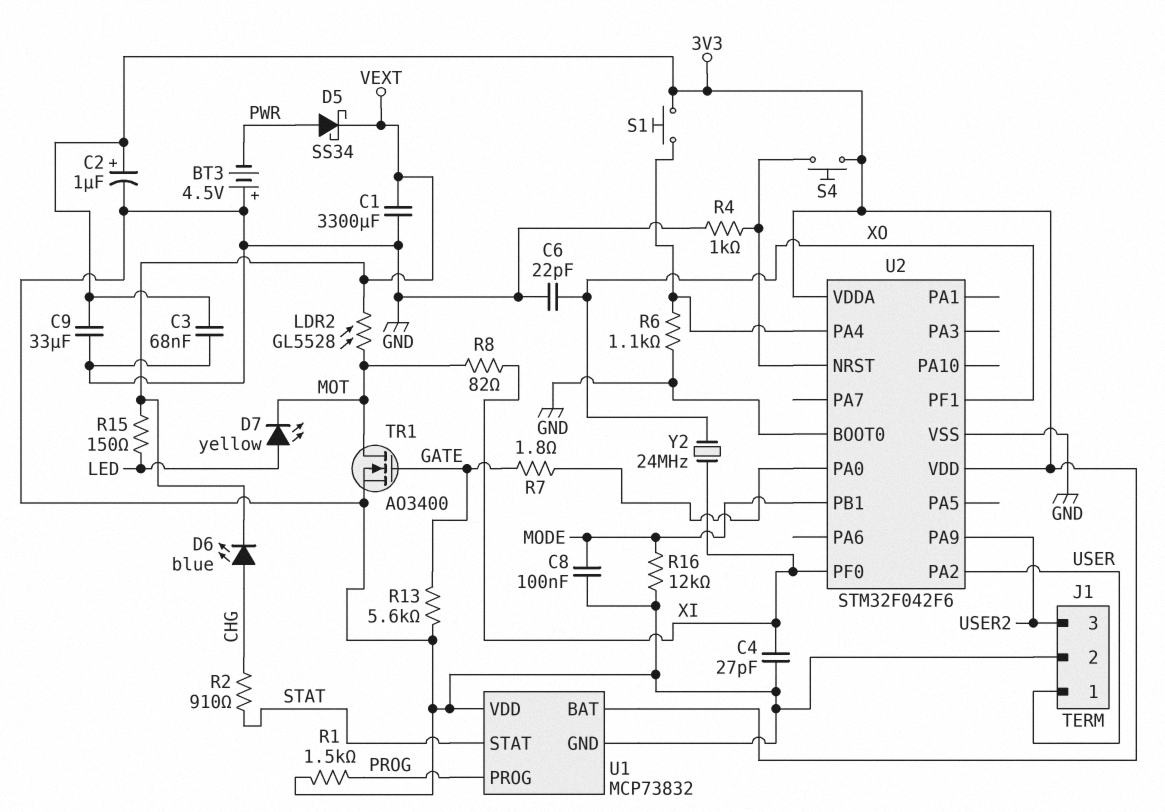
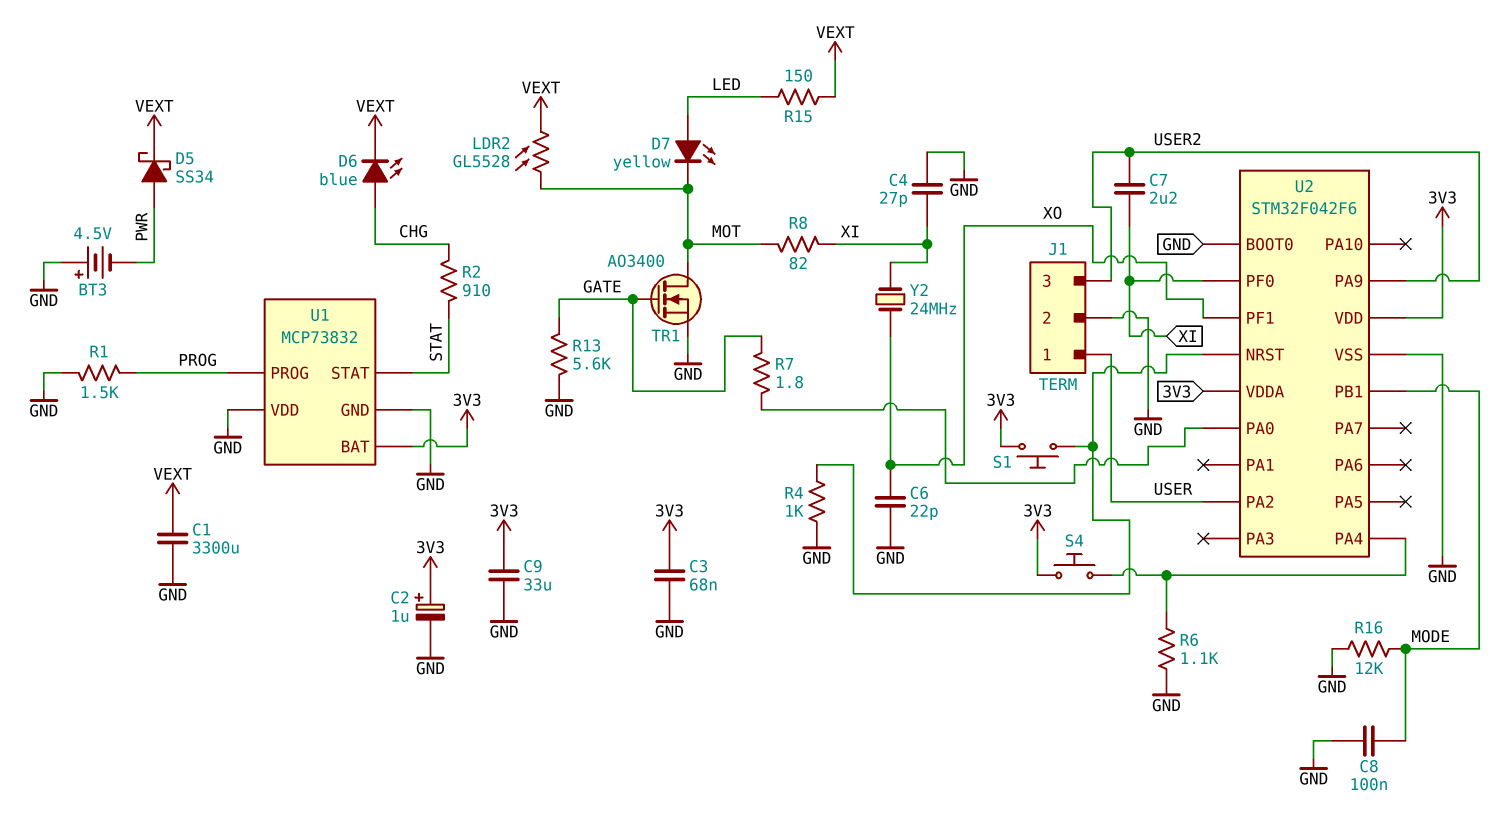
C7: none -> 2.2uF (USER2, XI)
S1: button (3V3, U2/PA4) -> button (3V3, U2/NRST)
S4: button (3V3, U2/NRST) -> button (3V3, U2/PA4)

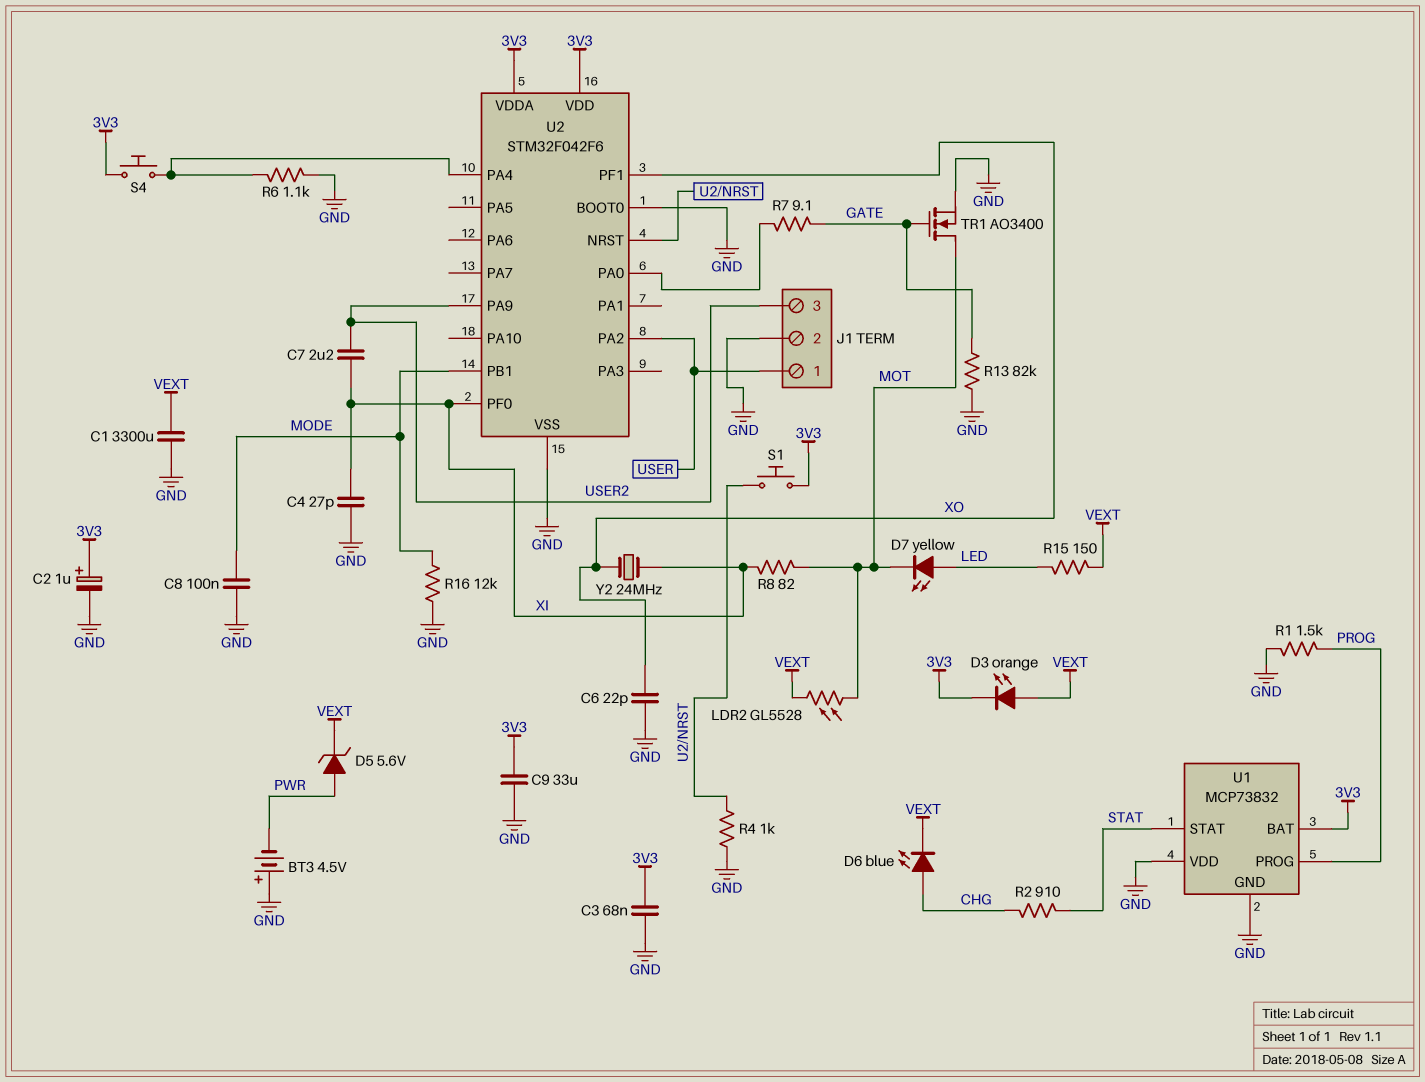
D3: none -> LED orange (A VEXT, K 3V3)
D5: schottky SS34 (A PWR, K VEXT) -> zener 5.6V (A PWR, K VEXT)
R7: 1.8 (GATE, U2/PA0) -> 9.1 (GATE, U2/PA0)
R13: 5.6k (GATE, GND) -> 82k (GATE, GND)

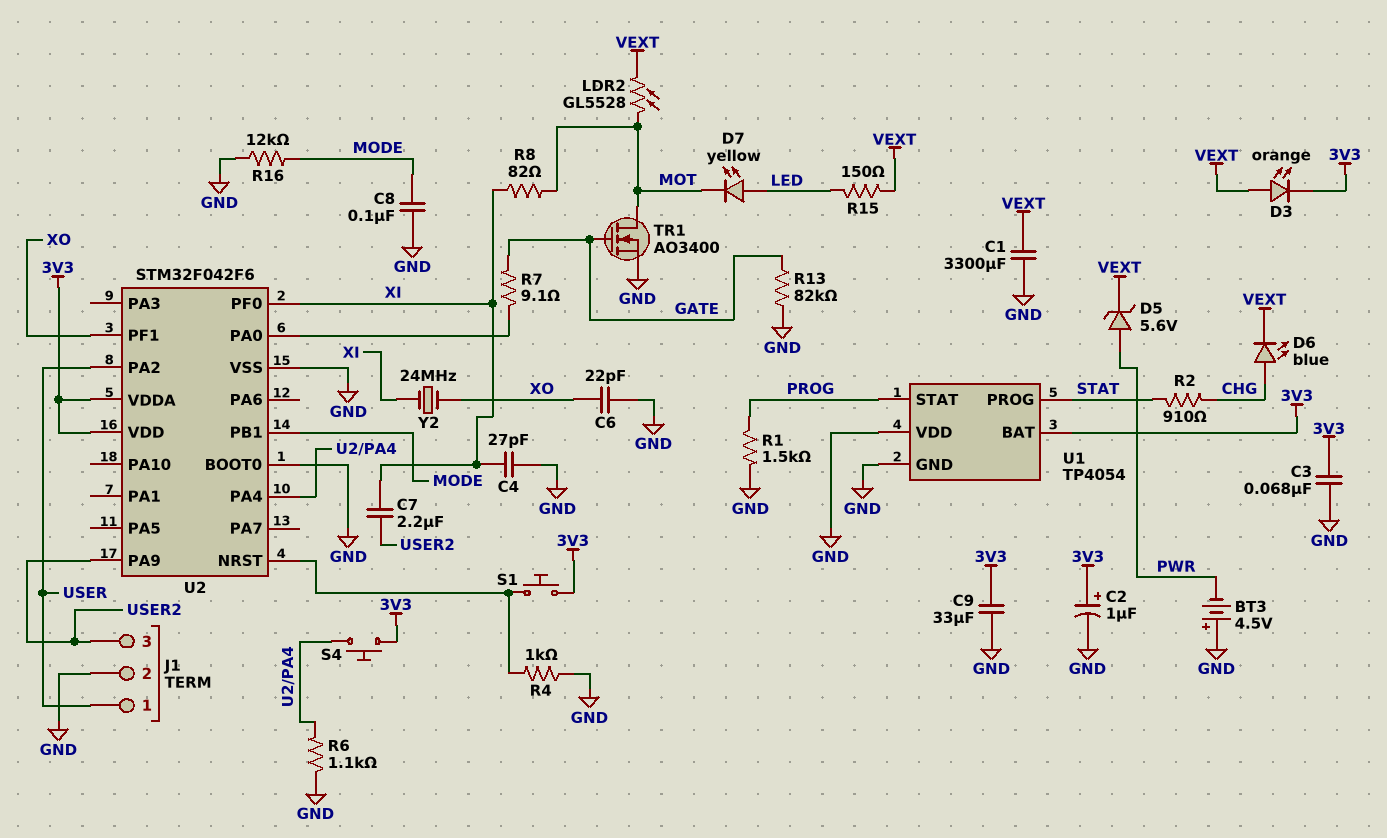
U1: MCP73832 -> TP4054
U1 pin PROG: PROG -> STAT
U1 pin STAT: STAT -> PROG

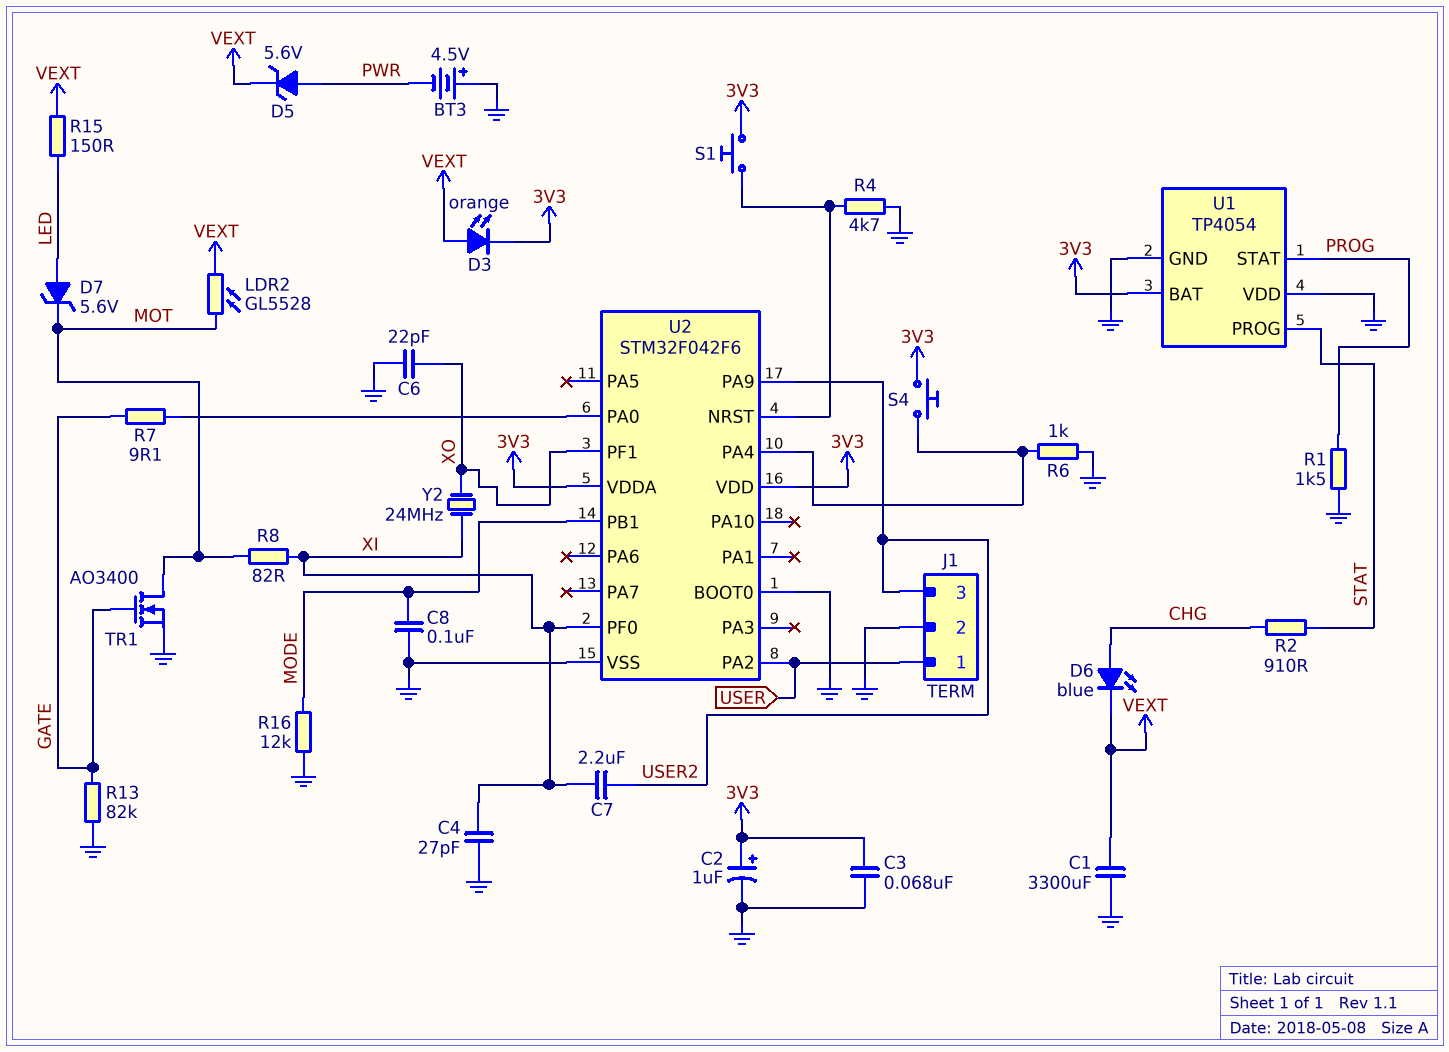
C9: 33uF (3V3, GND) -> none
D7: LED yellow (A LED, K MOT) -> zener 5.6V (A LED, K MOT)
R4: 1k (GND, U2/NRST) -> 4.7k (GND, U2/NRST)
R6: 1.1k (GND, U2/PA4) -> 1k (GND, U2/PA4)

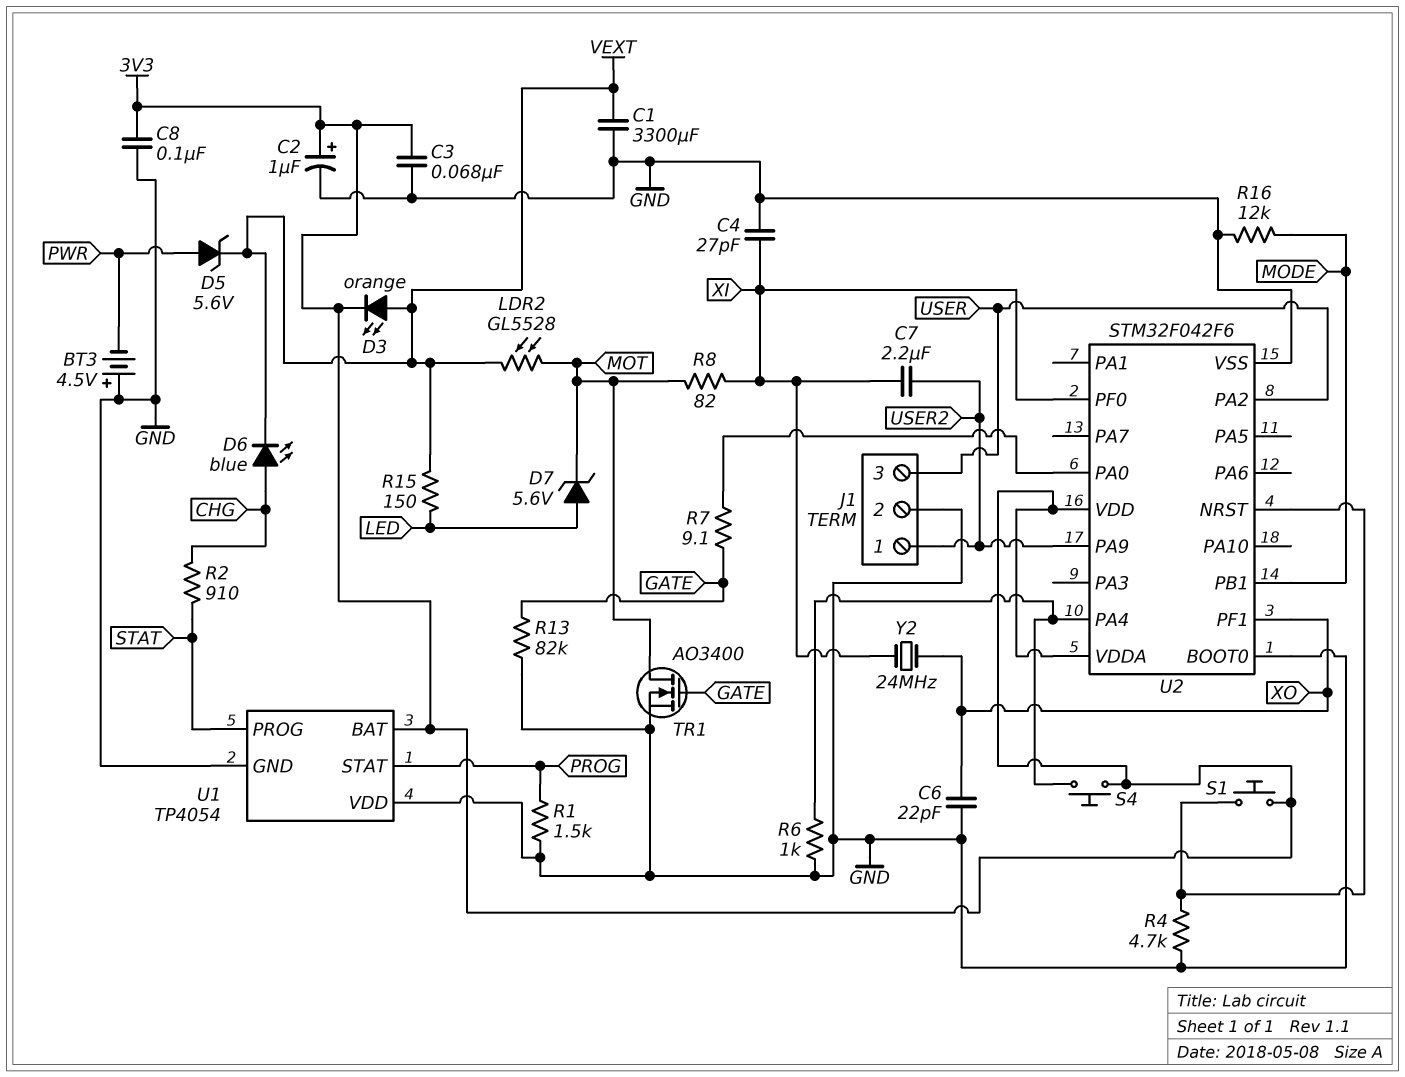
C8: 100nF (GND, MODE) -> 100nF (3V3, GND)
J1 pin 1: USER -> USER2
J1 pin 3: USER2 -> USER

